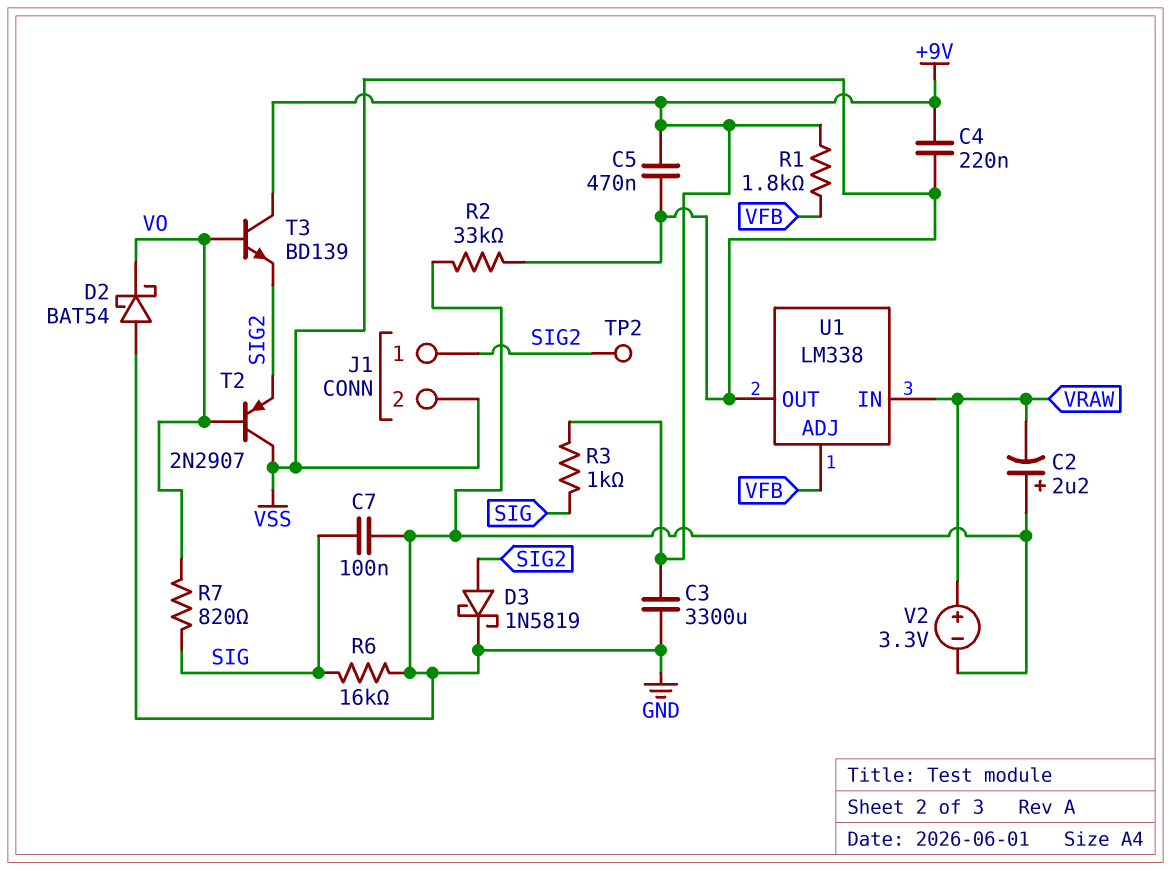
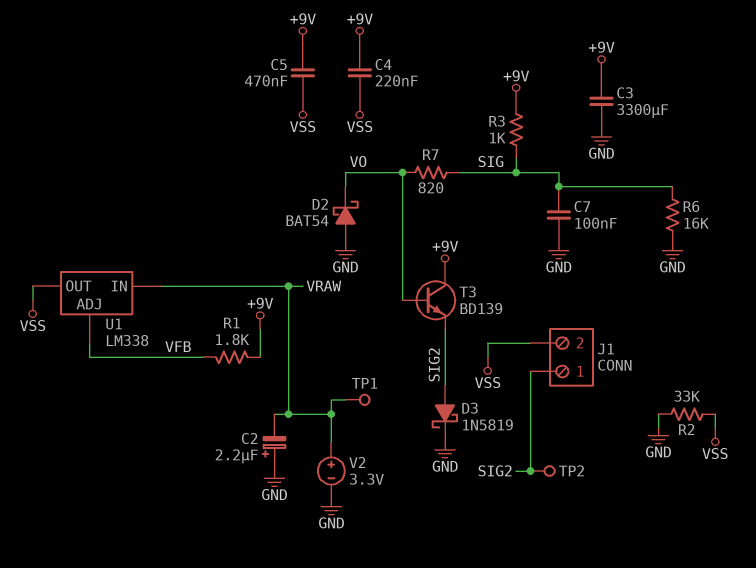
T2: PNP 2N2907 (B VO, C VSS, E SIG2) -> none
TP1: none -> test point (VRAW)

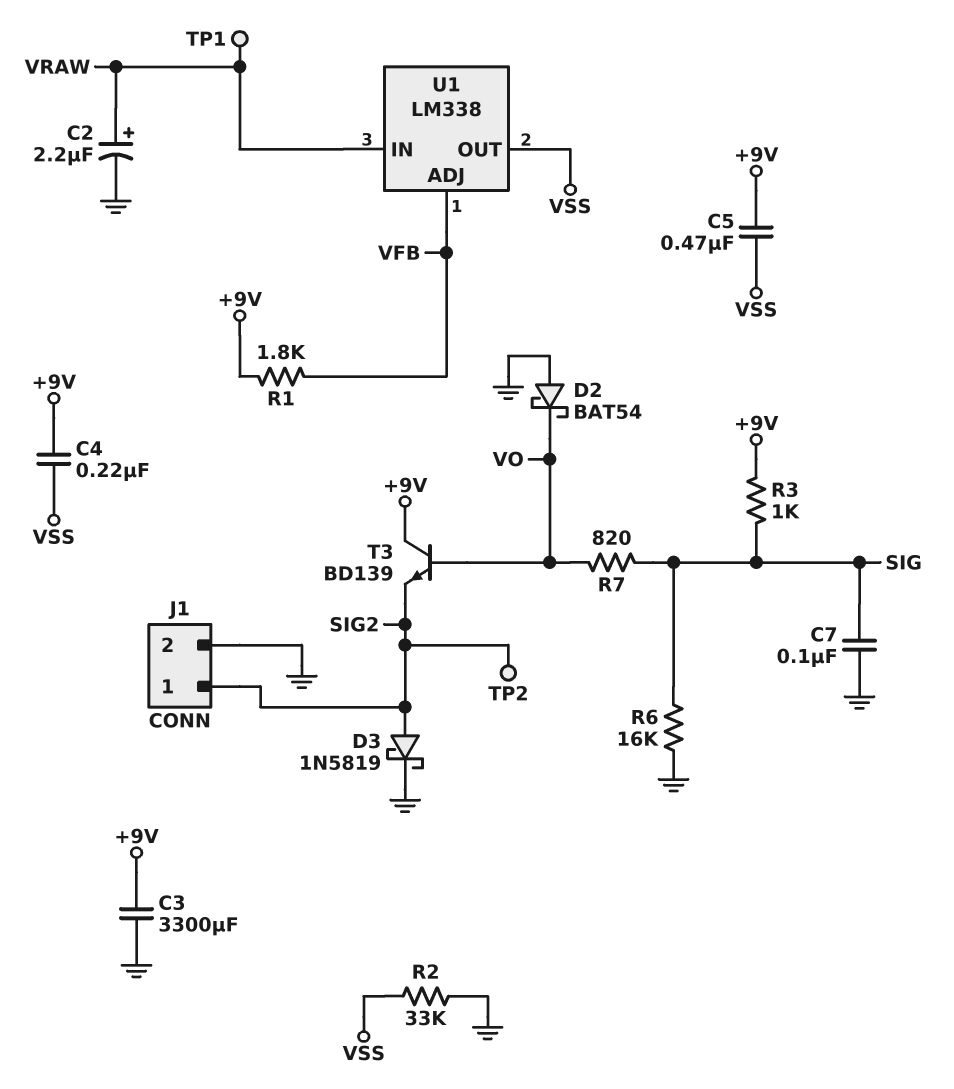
C2: 2.2uF (plus GND, minus VRAW) -> 2.2uF (plus VRAW, minus GND)
J1 pin 2: VSS -> GND
V2: 3.3V (plus VRAW, minus GND) -> none

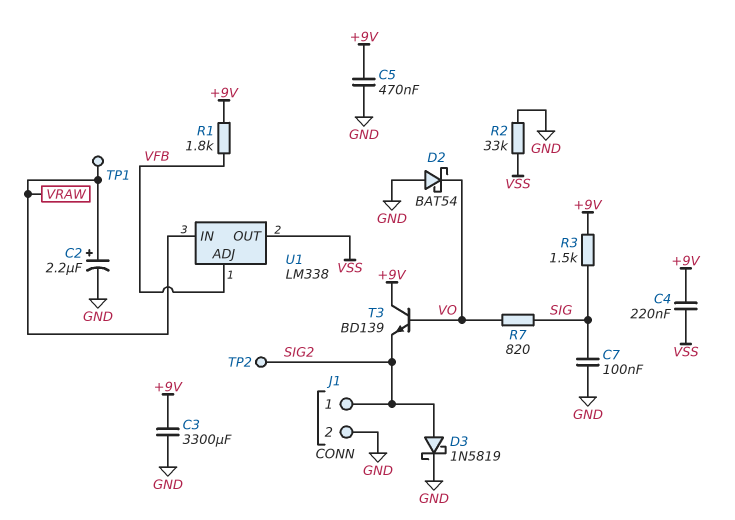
C5: 470nF (+9V, VSS) -> 470nF (+9V, GND)
R3: 1k (+9V, SIG) -> 1.5k (+9V, SIG)
R6: 16k (GND, SIG) -> none

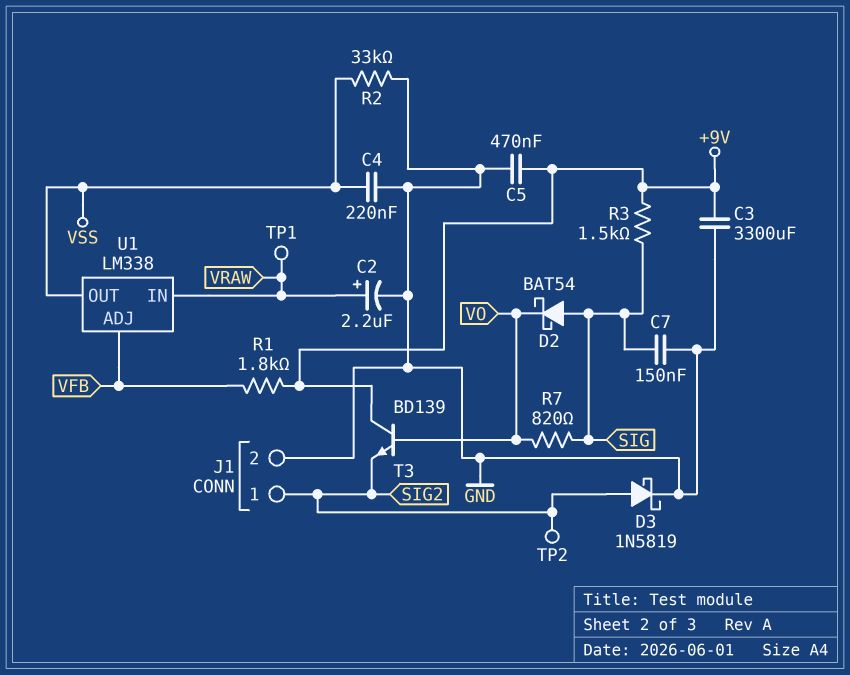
C4: 220nF (+9V, VSS) -> 220nF (GND, VSS)
C7: 100nF (GND, SIG) -> 150nF (GND, SIG)
D2: schottky BAT54 (A GND, K VO) -> schottky BAT54 (A SIG, K VO)

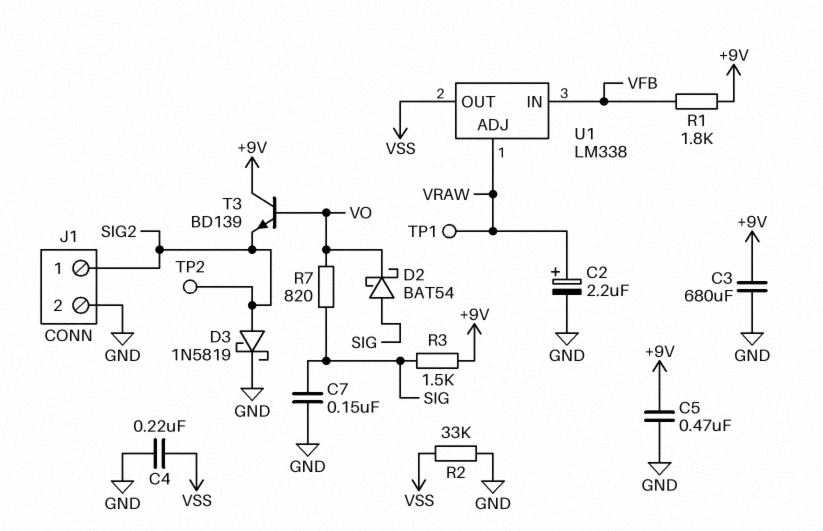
C3: 3300uF (+9V, GND) -> 680uF (+9V, GND)
U1 pin ADJ: VFB -> VRAW
U1 pin IN: VRAW -> VFB

